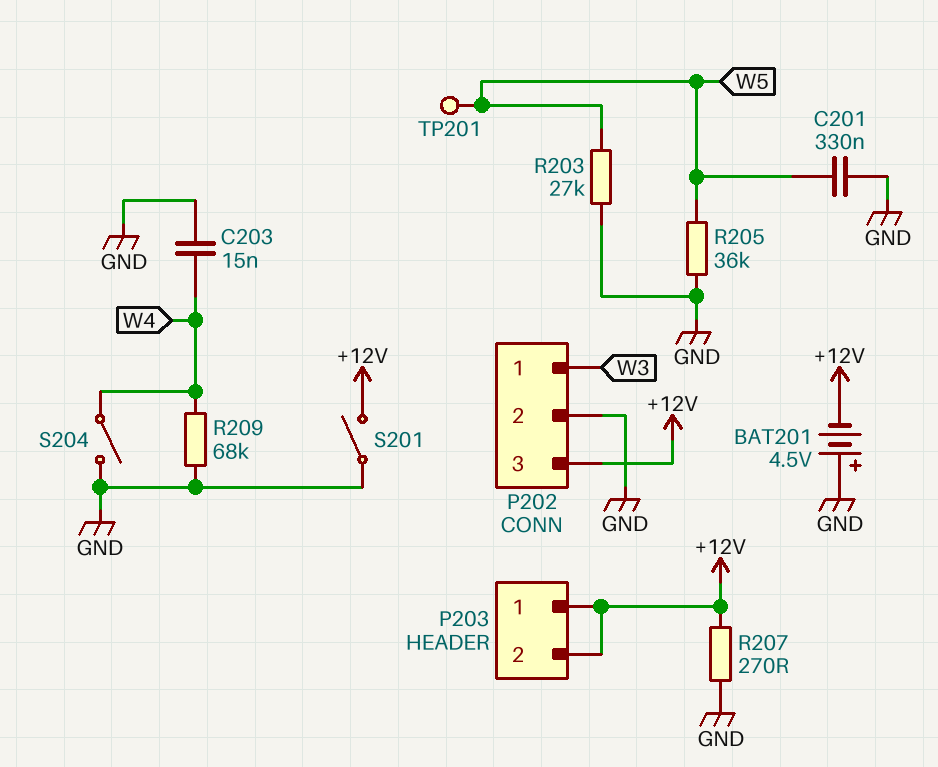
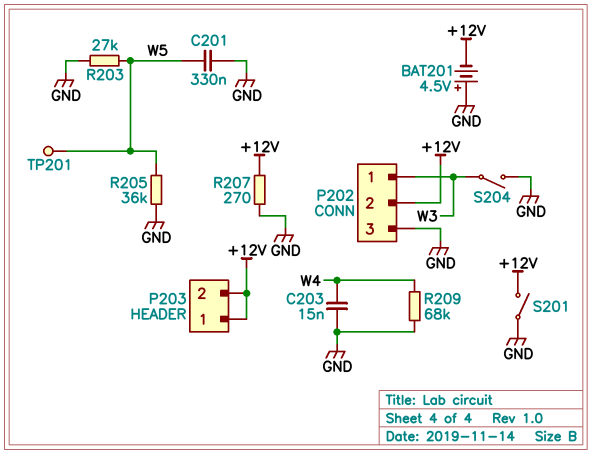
P202 pin 2: GND -> +12V
P202 pin 3: +12V -> GND
S204: switch (GND, W4) -> switch (GND, W3)

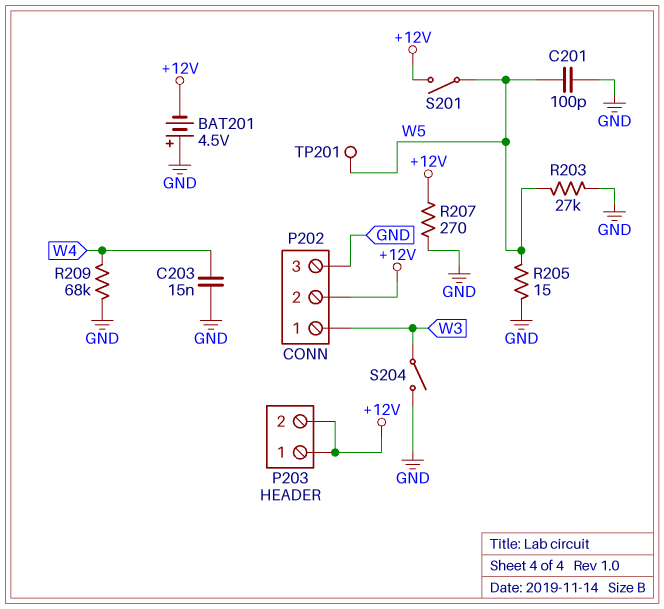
C201: 330nF (GND, W5) -> 100pF (GND, W5)
R205: 36k (GND, W5) -> 15 (GND, W5)
S201: switch (+12V, GND) -> switch (+12V, W5)

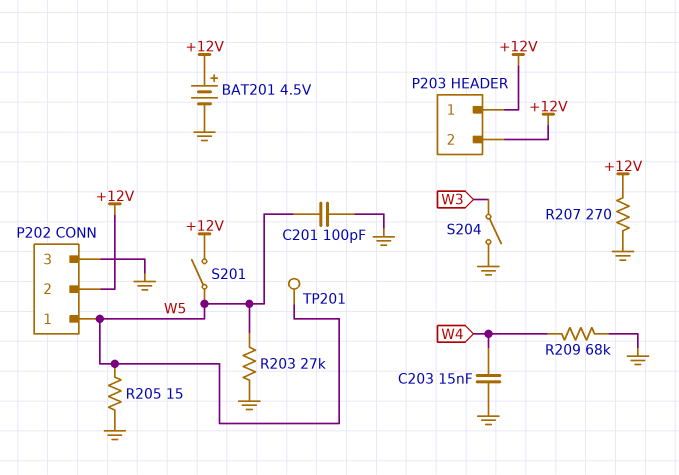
BAT201: 4.5V (plus GND, minus +12V) -> 4.5V (plus +12V, minus GND)
P202 pin 1: W3 -> W5

